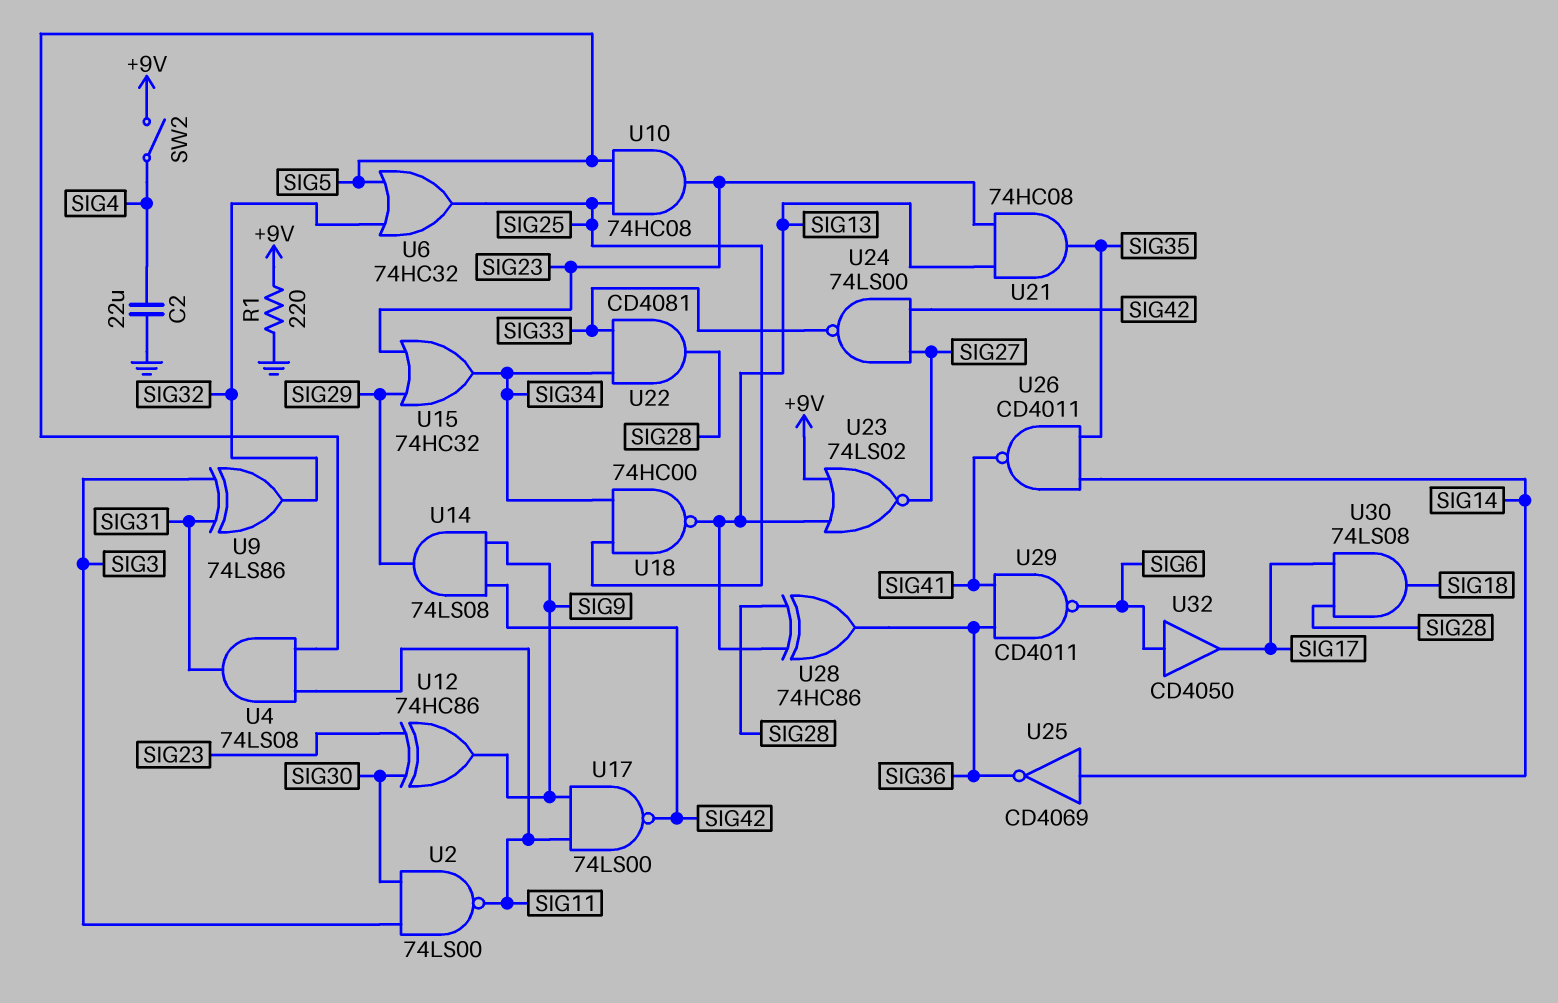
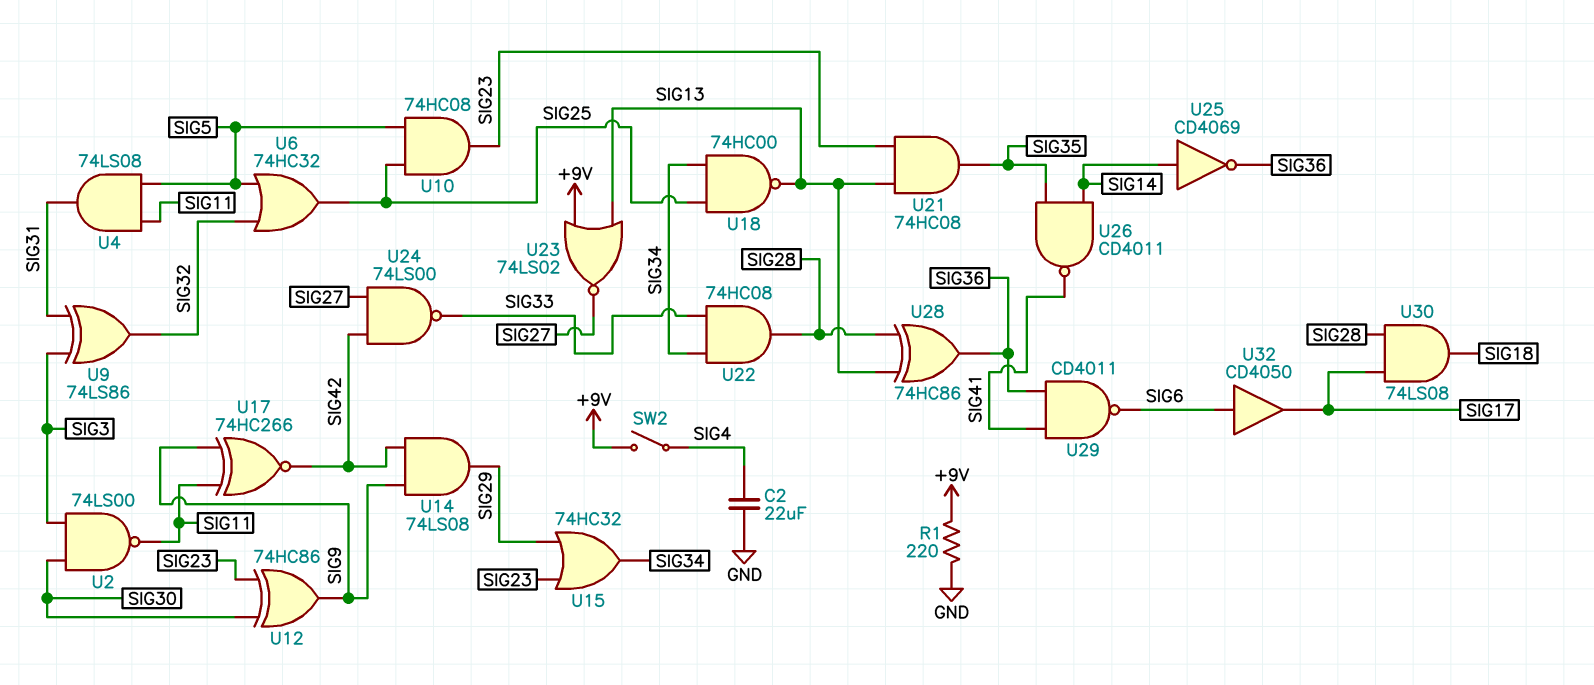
U17: NAND 74LS00 (in SIG9, in SIG11, out SIG42) -> XNOR 74HC266 (in SIG9, in SIG11, out SIG42)
U22: AND CD4081 (in SIG33, in SIG34, out SIG28) -> AND 74HC08 (in SIG33, in SIG34, out SIG28)

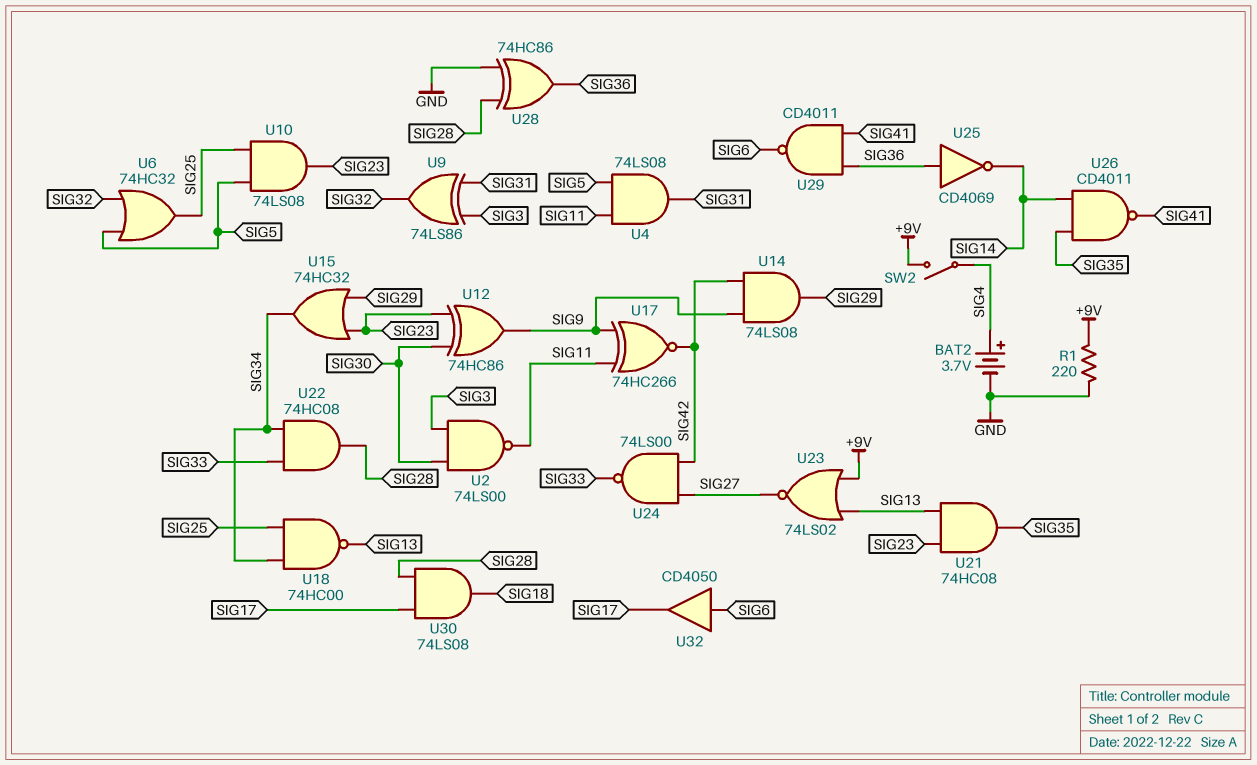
BAT2: none -> 3.7V (plus SIG4, minus GND)
C2: 22uF (GND, SIG4) -> none
U10: AND 74HC08 (in SIG5, in SIG25, out SIG23) -> AND 74LS08 (in SIG5, in SIG25, out SIG23)
U25: NOT CD4069 (in SIG14, out SIG36) -> NOT CD4069 (in SIG36, out SIG14)
U28: XOR 74HC86 (in SIG13, in SIG28, out SIG36) -> XOR 74HC86 (in GND, in SIG28, out SIG36)

